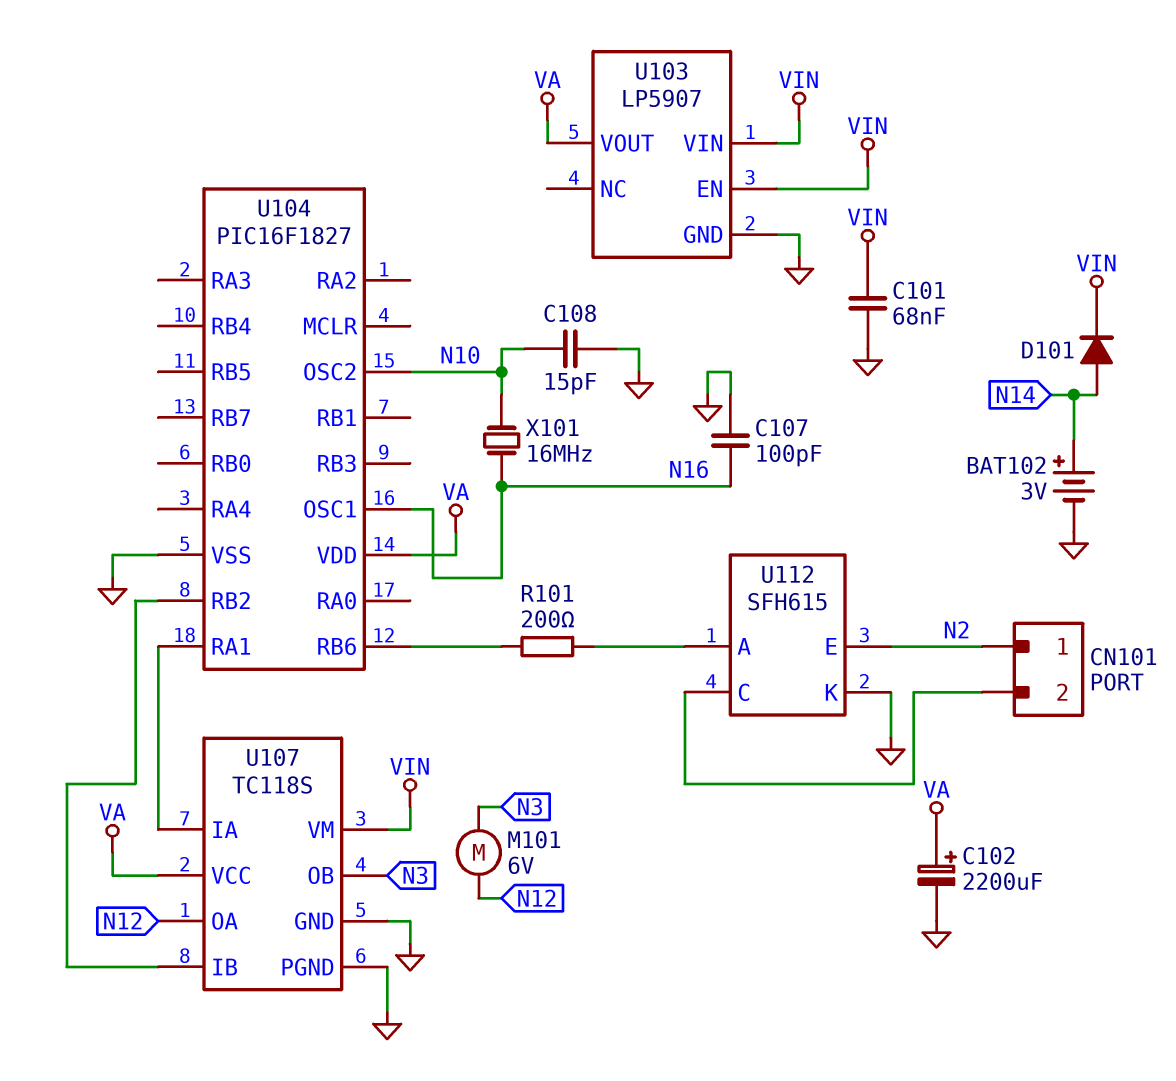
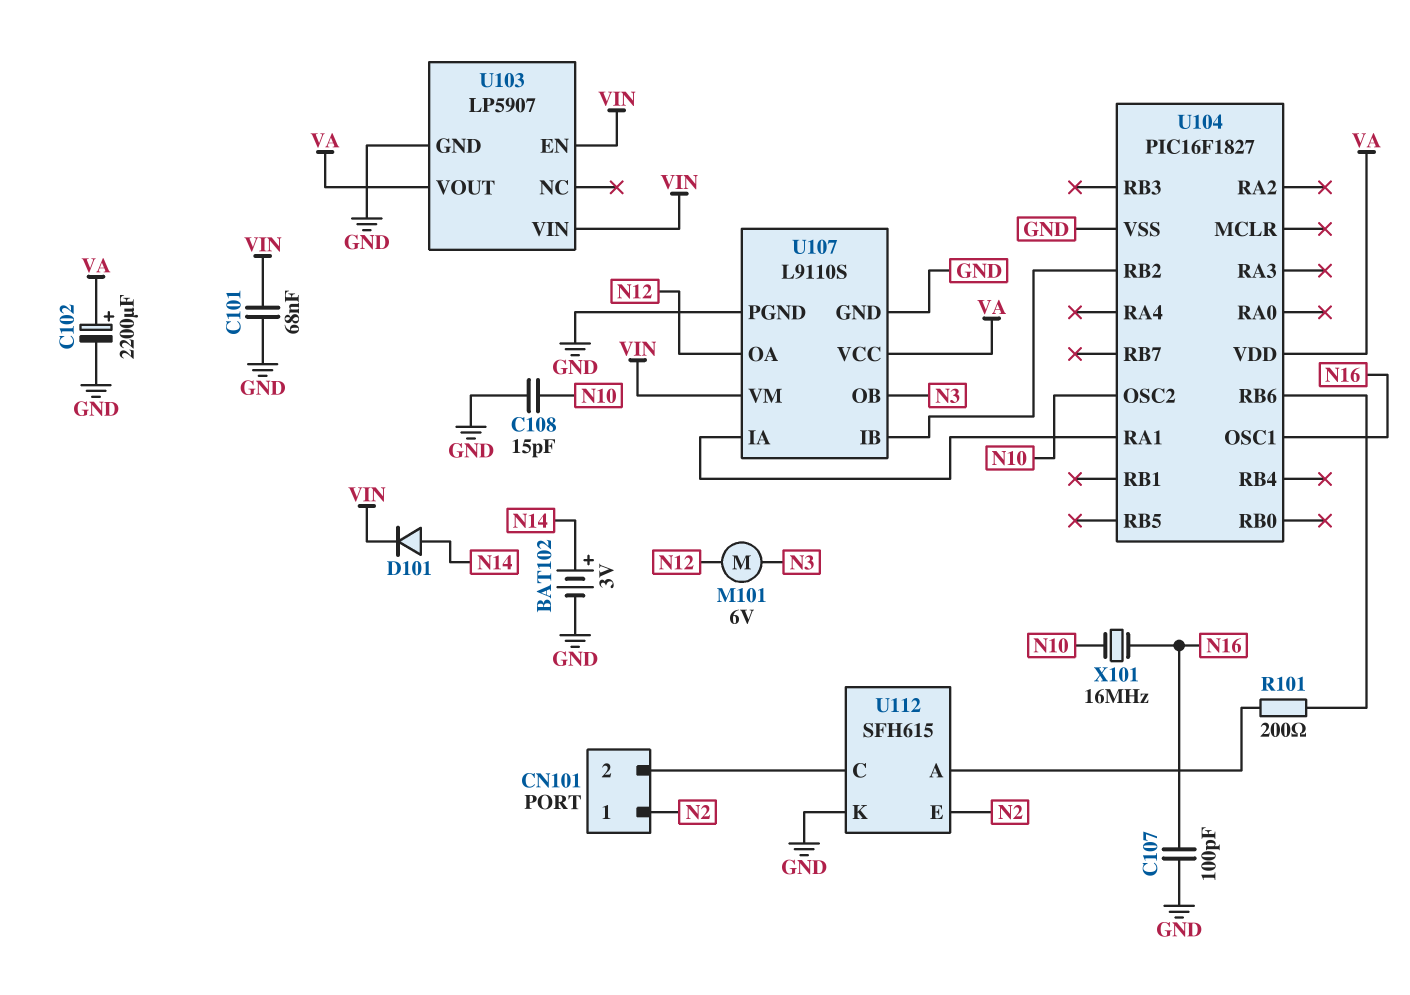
U107: TC118S -> L9110S

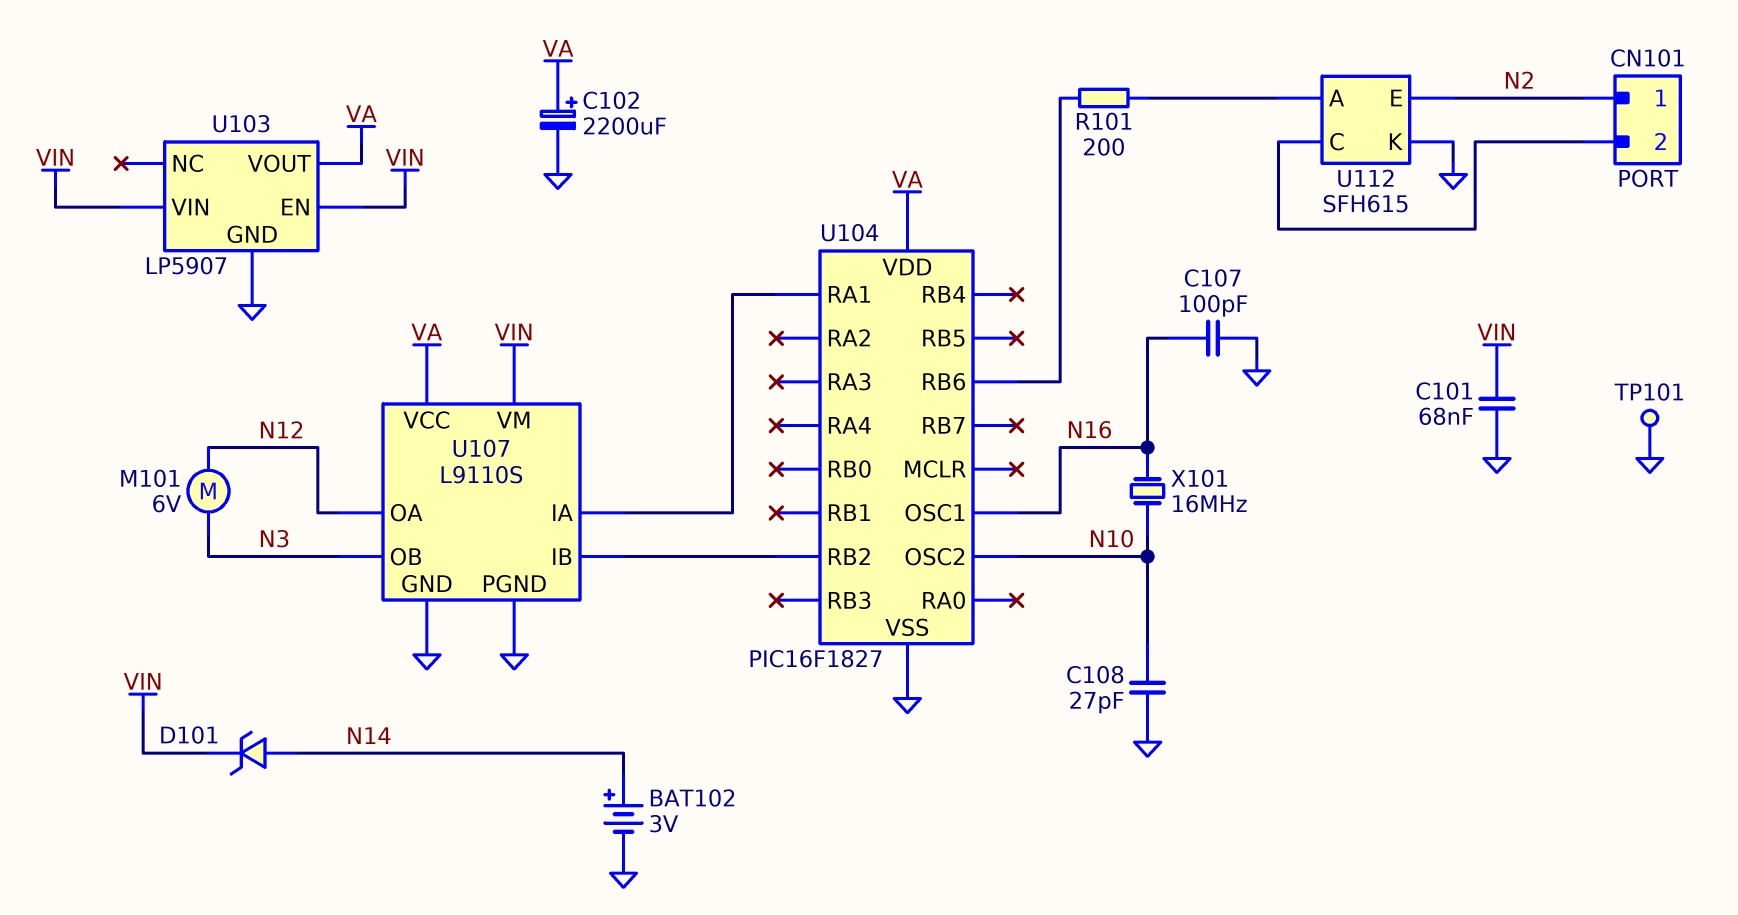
C108: 15pF (GND, N10) -> 27pF (GND, N10)
D101: diode (A N14, K VIN) -> zener (A N14, K VIN)
TP101: none -> test point (GND)

